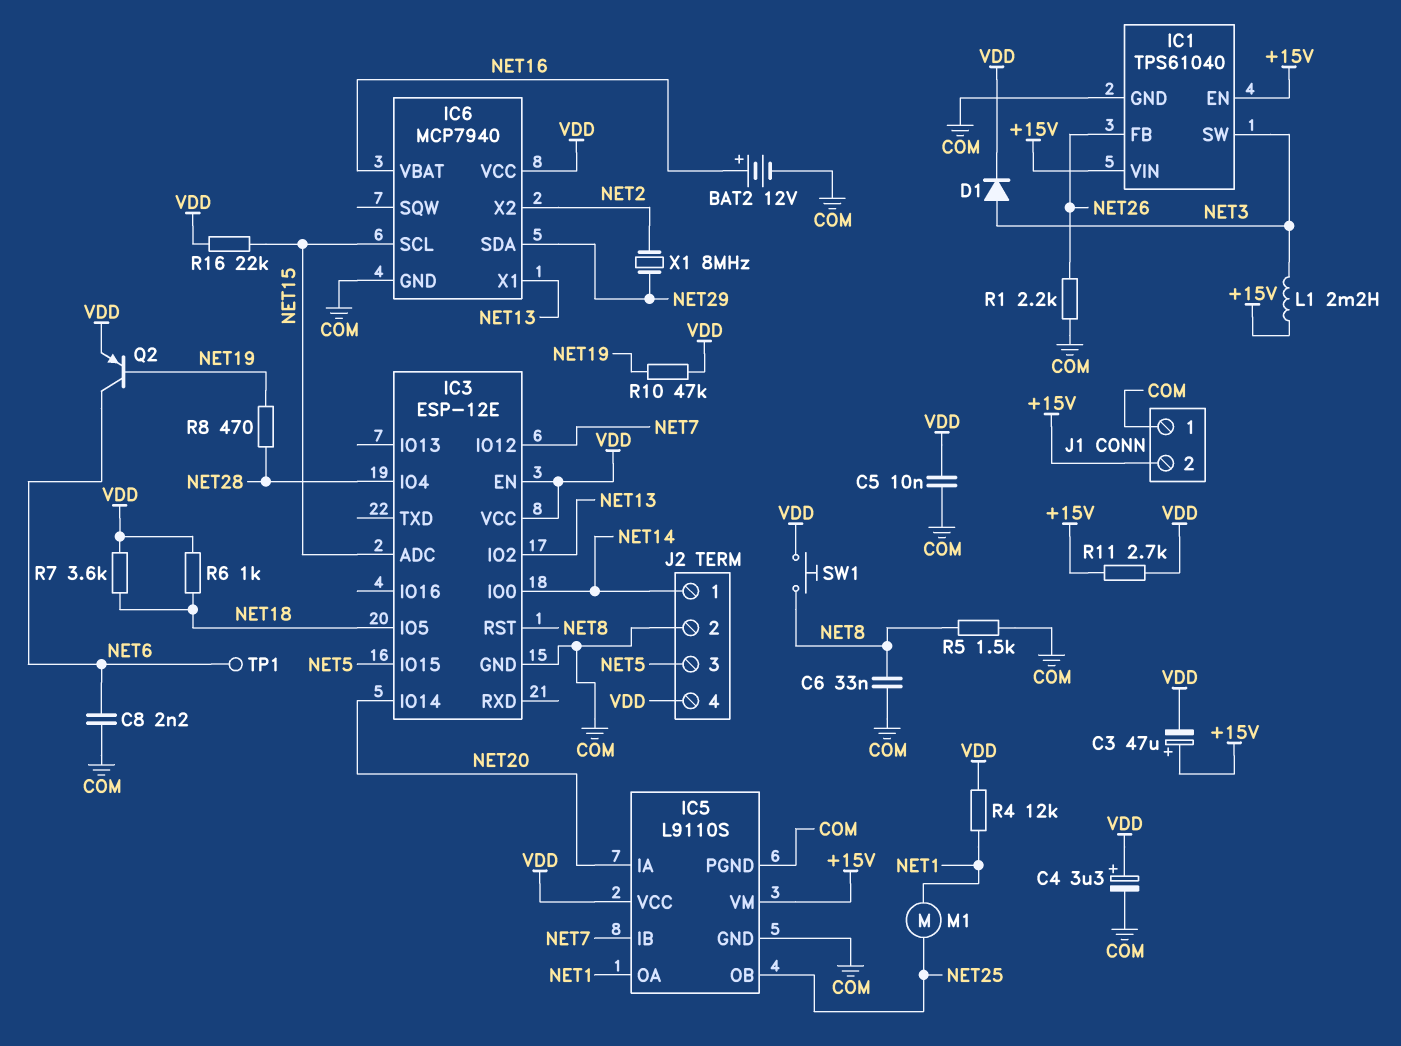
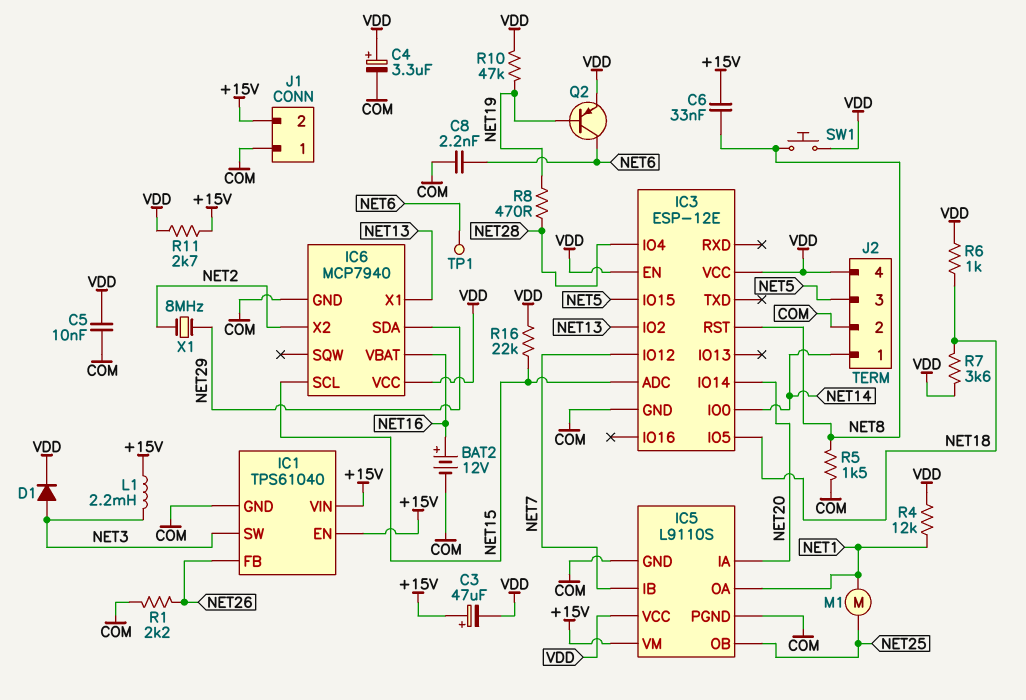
C6: 33nF (COM, NET8) -> 33nF (+15V, NET8)

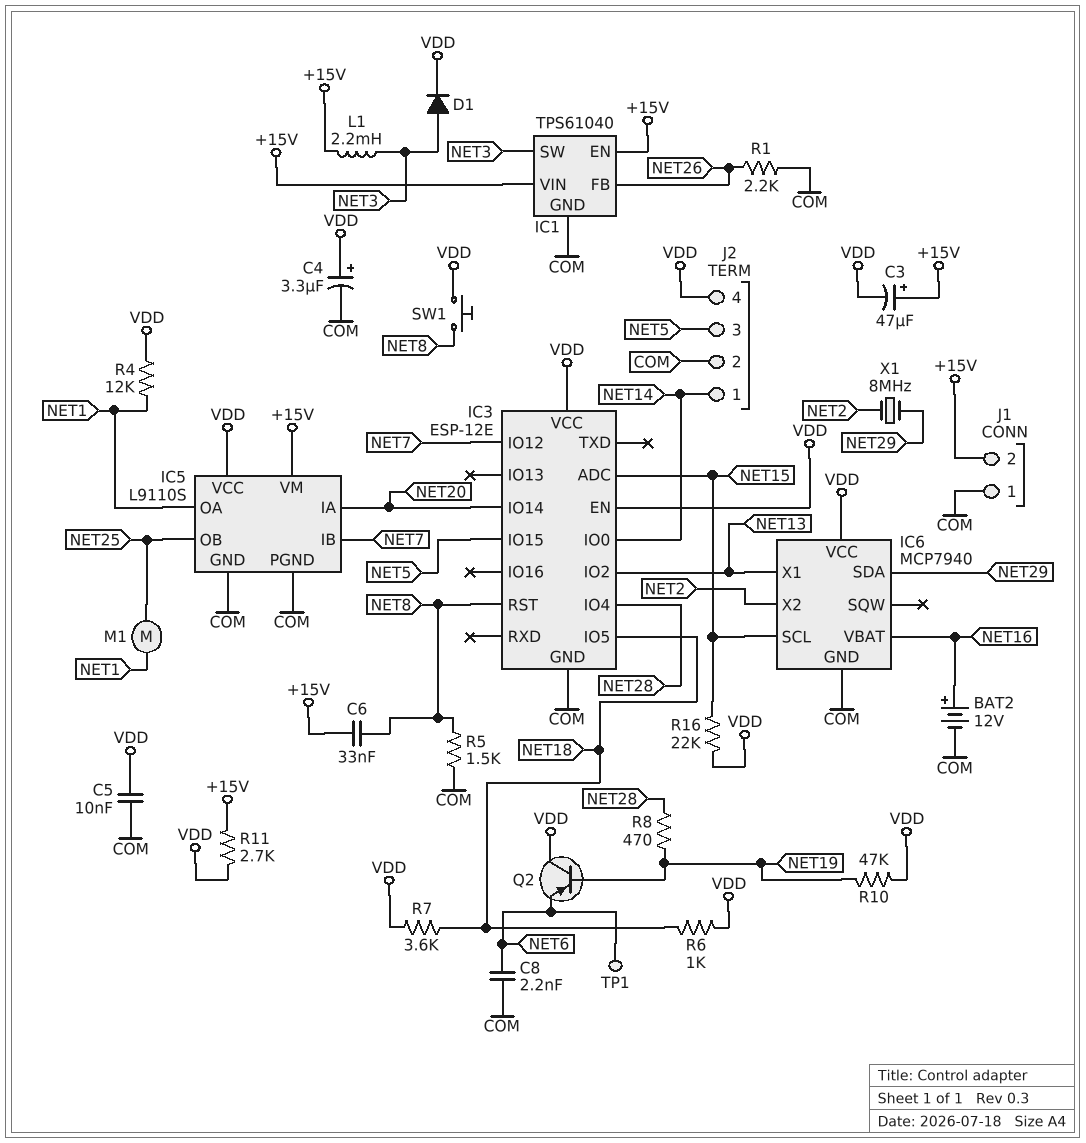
Q2: PNP (B NET19, C NET6, E VDD) -> PNP (B NET19, C VDD, E NET6)

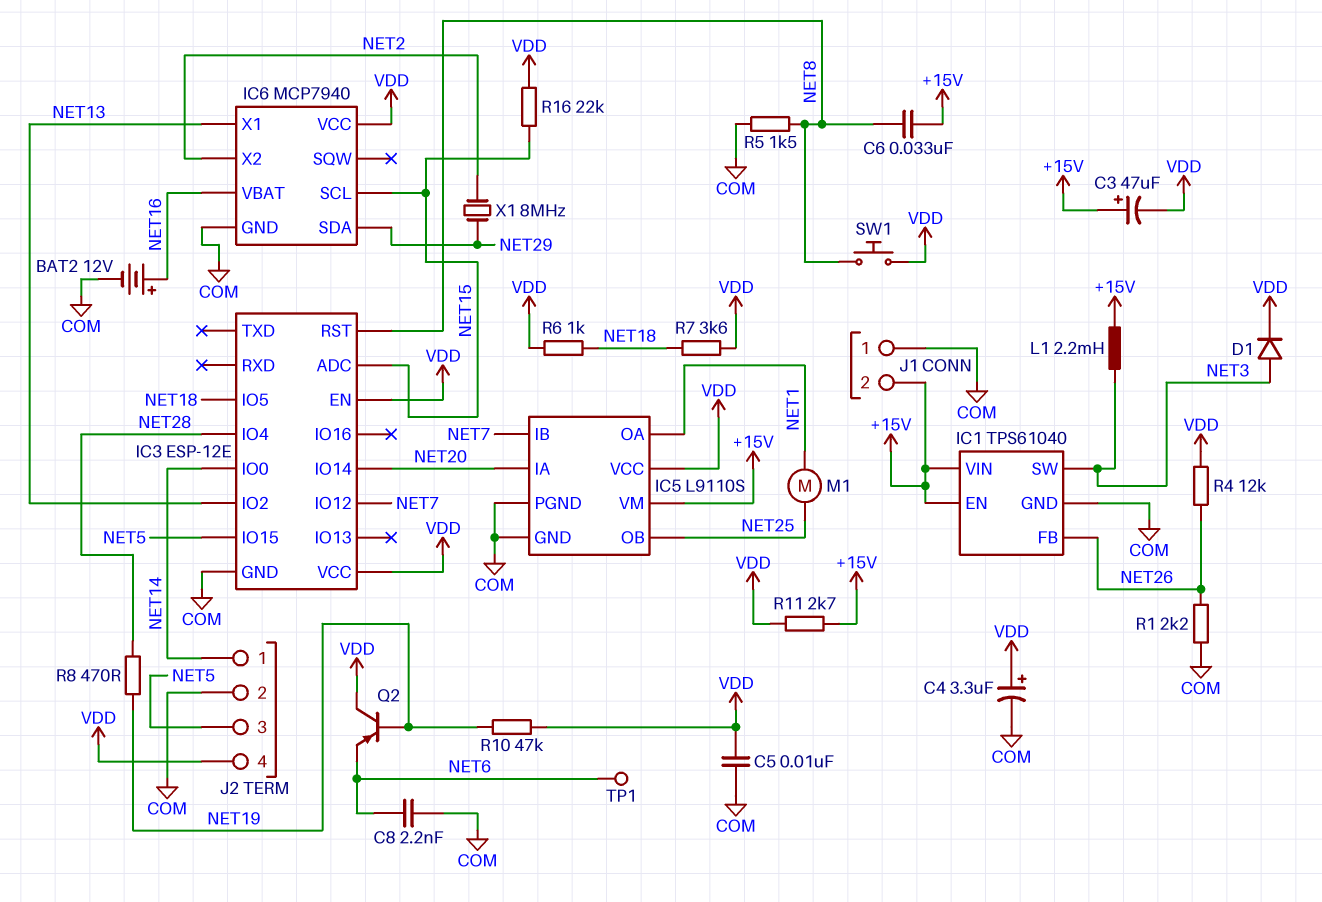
R4: 12k (NET1, VDD) -> 12k (NET26, VDD)

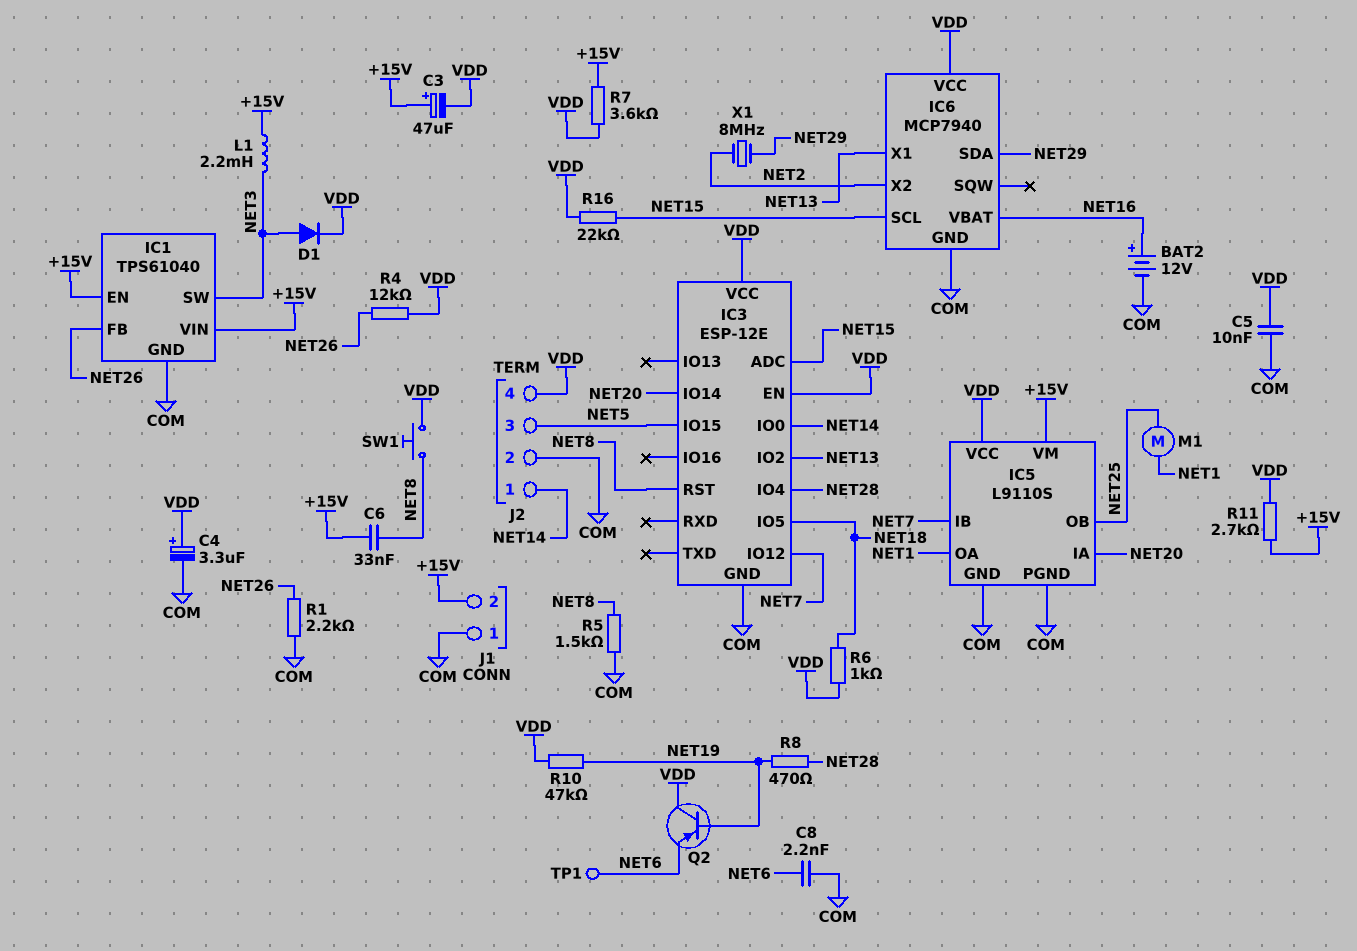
R7: 3.6k (NET18, VDD) -> 3.6k (+15V, VDD)

